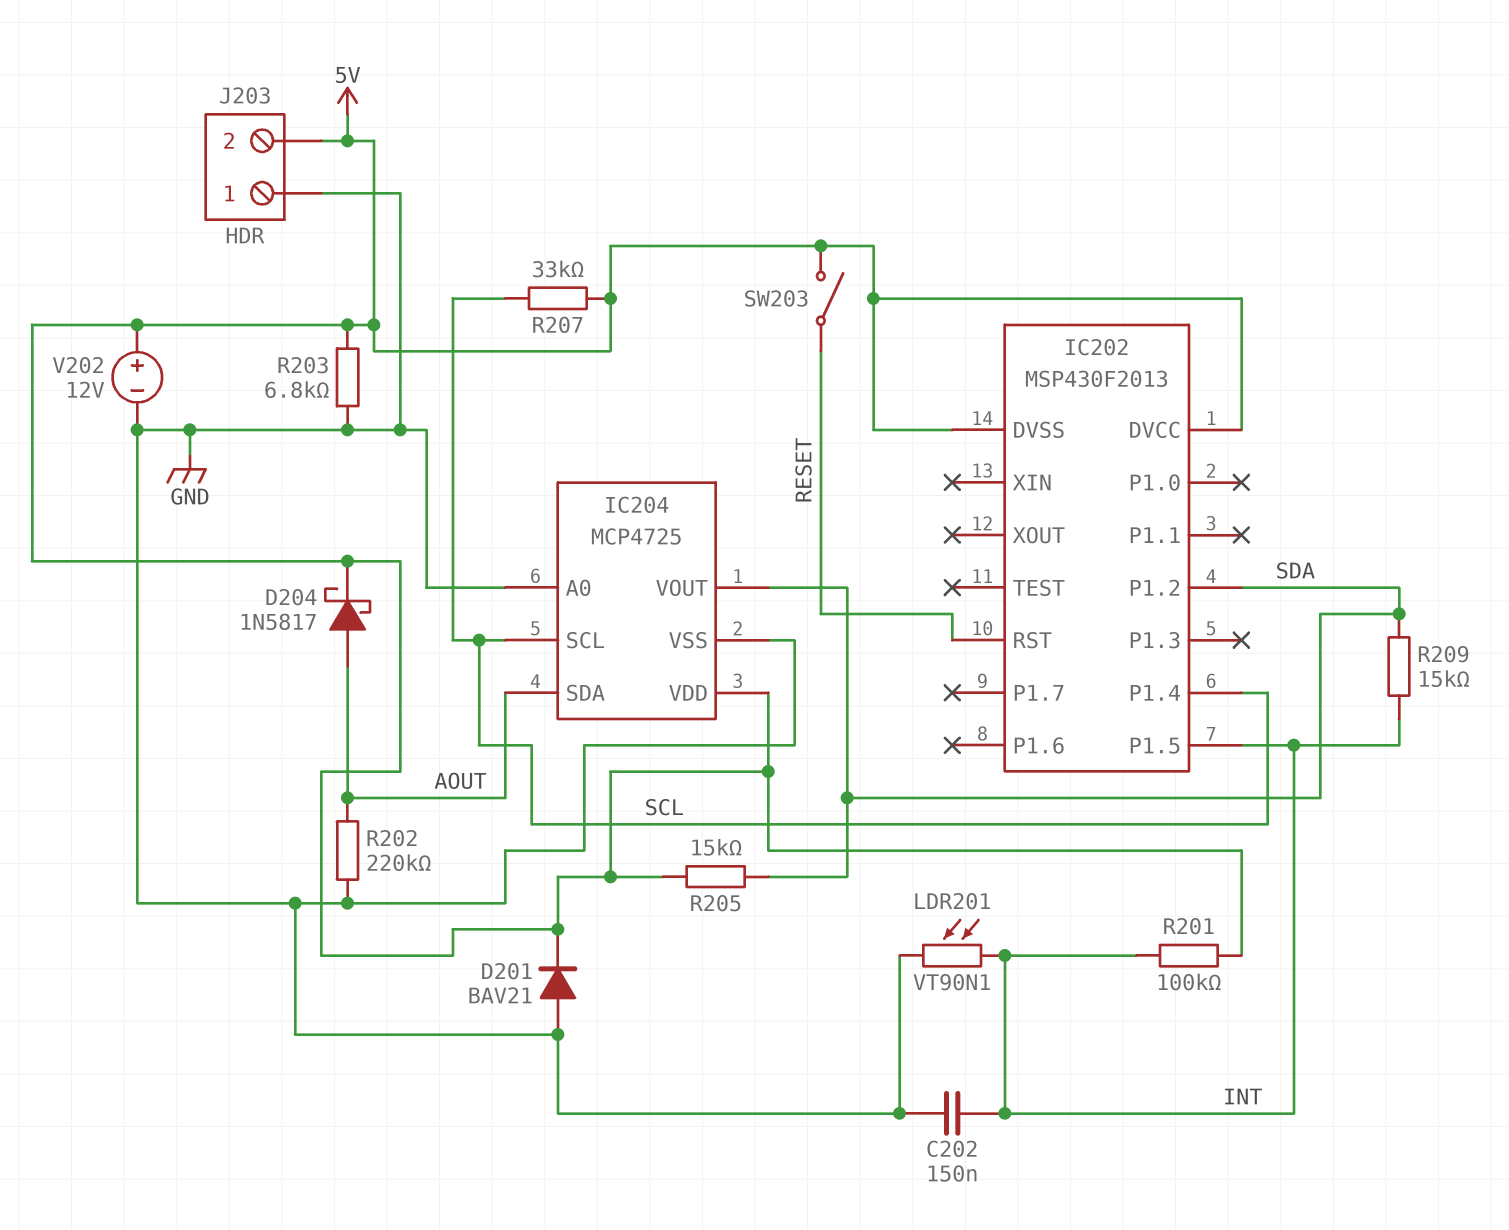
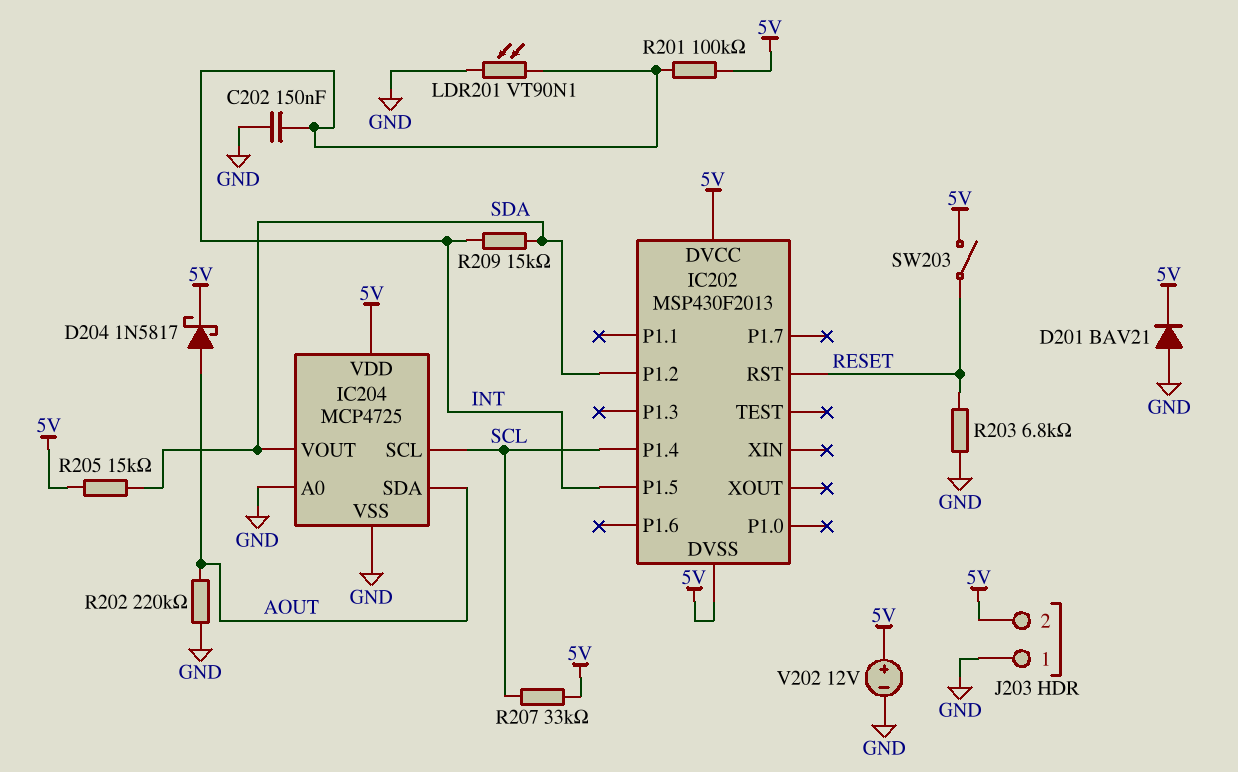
R203: 6.8k (5V, GND) -> 6.8k (GND, RESET)

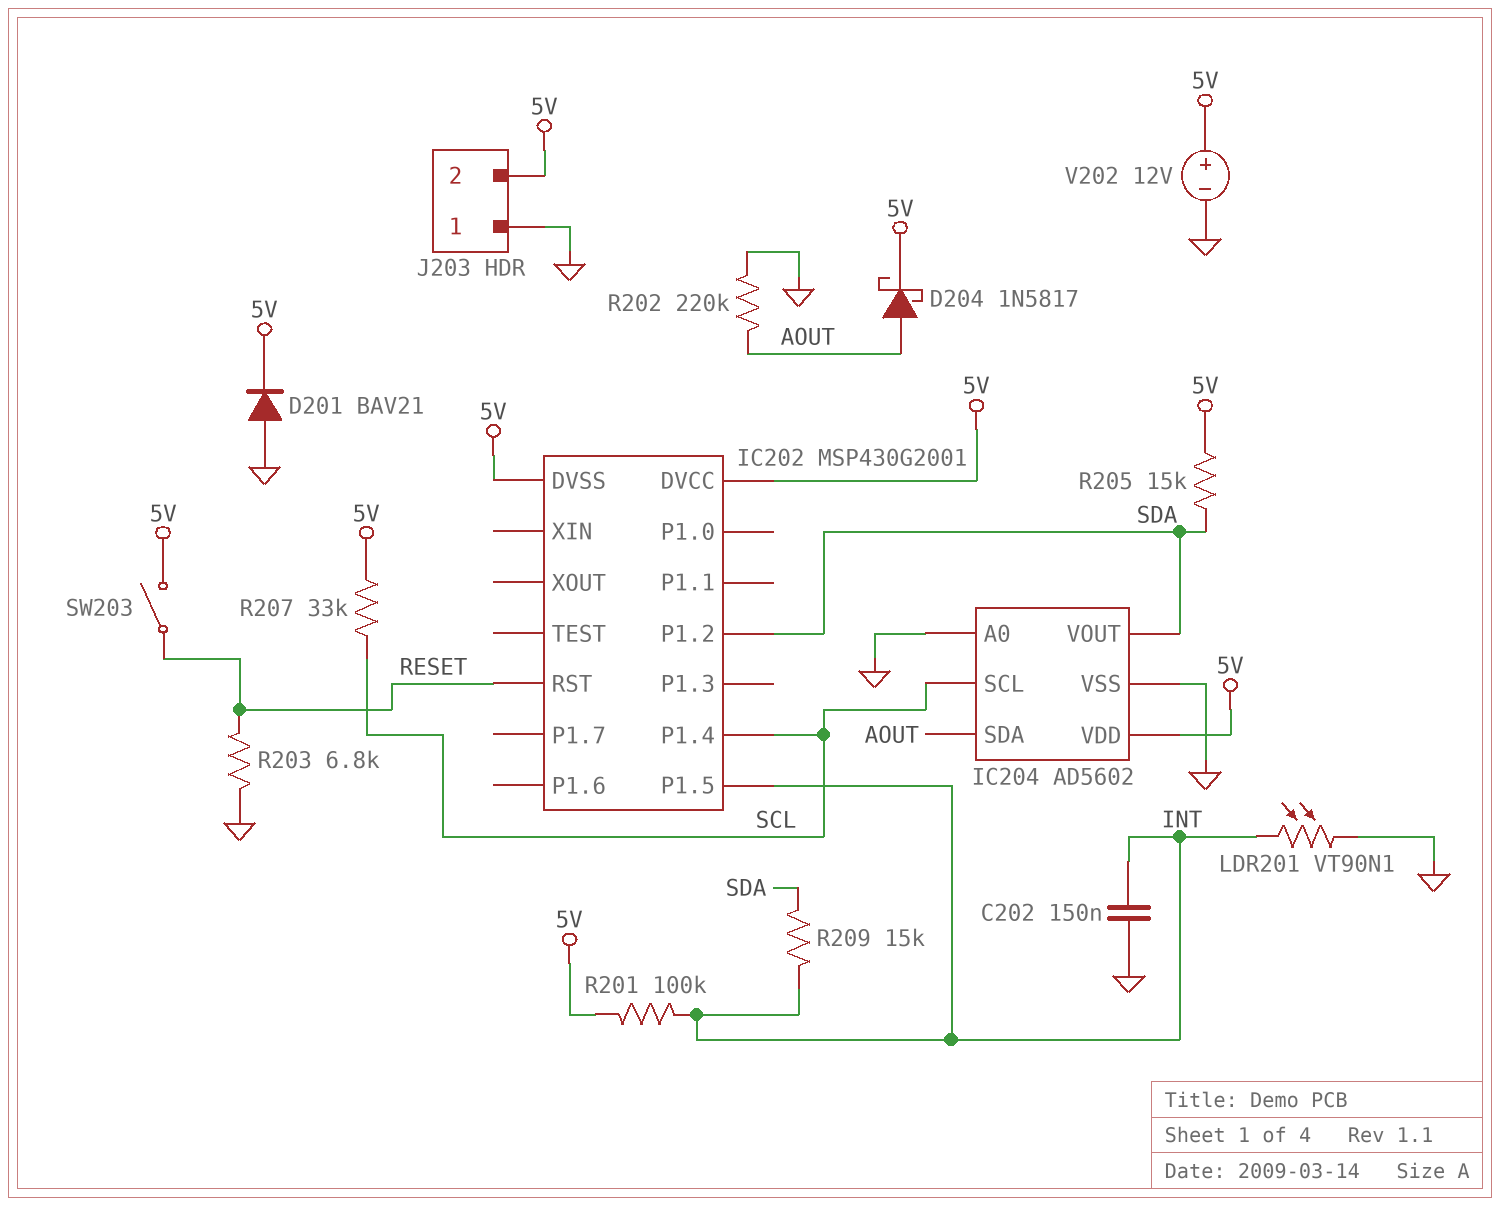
IC202: MSP430F2013 -> MSP430G2001
IC204: MCP4725 -> AD5602

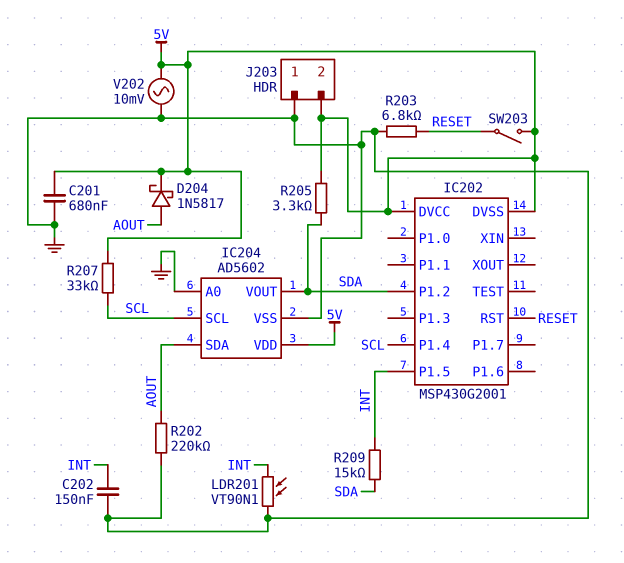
C201: none -> 680nF (5V, GND)
D201: diode BAV21 (A GND, K 5V) -> none
R201: 100k (5V, INT) -> none
R205: 15k (5V, SDA) -> 3.3k (5V, SDA)
V202: 12V (plus 5V, minus GND) -> AC 10mV (5V, GND)

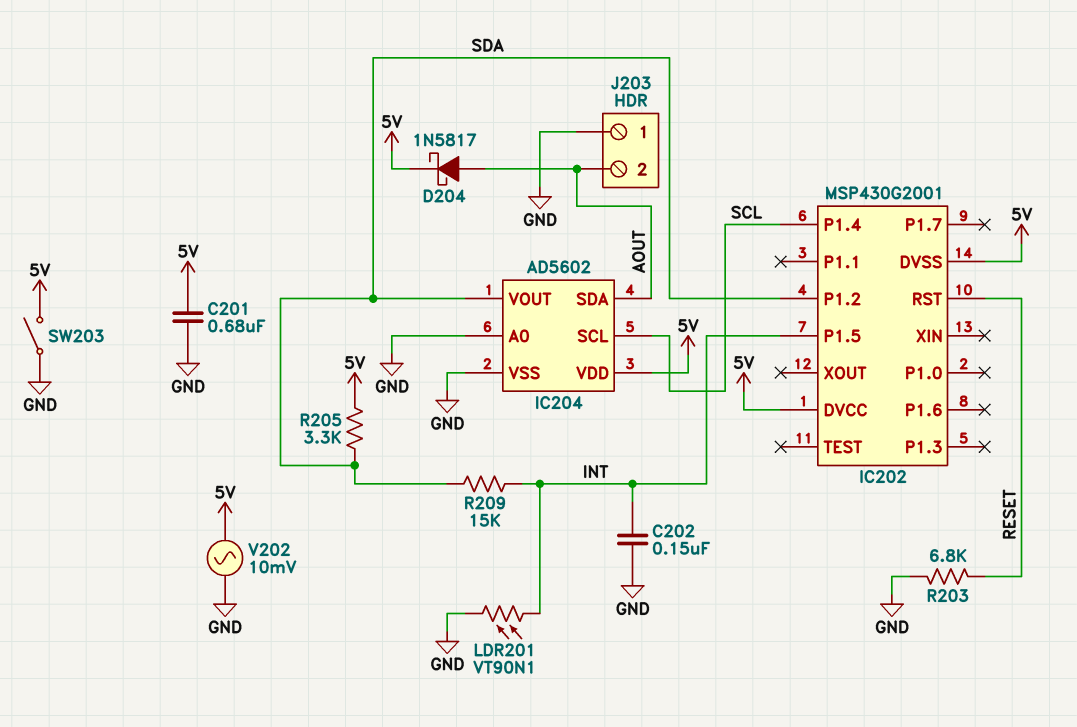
J203 pin 2: 5V -> AOUT
R202: 220k (AOUT, GND) -> none
R207: 33k (5V, SCL) -> none
SW203: switch (5V, RESET) -> switch (5V, GND)

